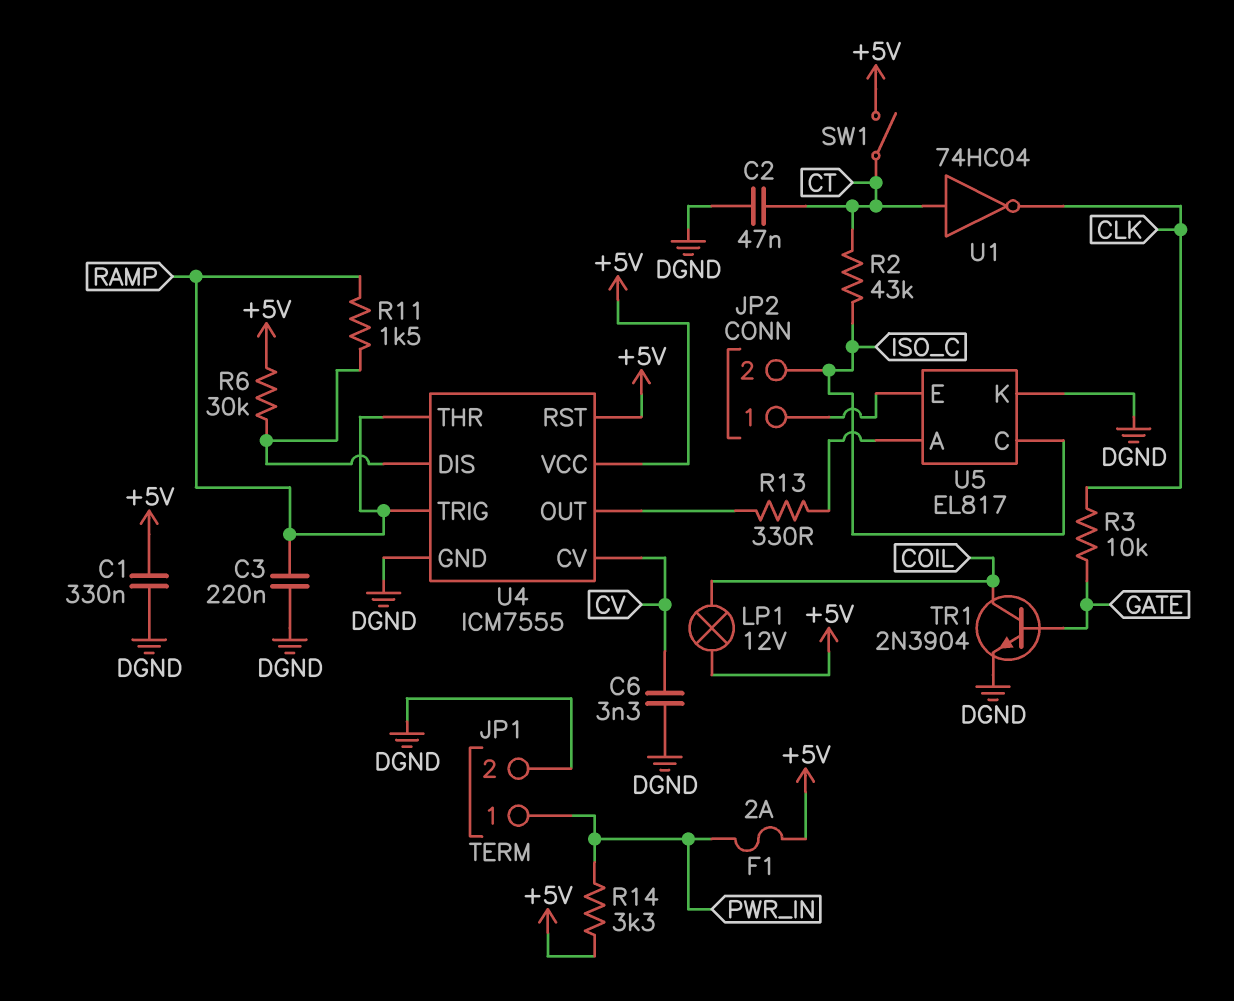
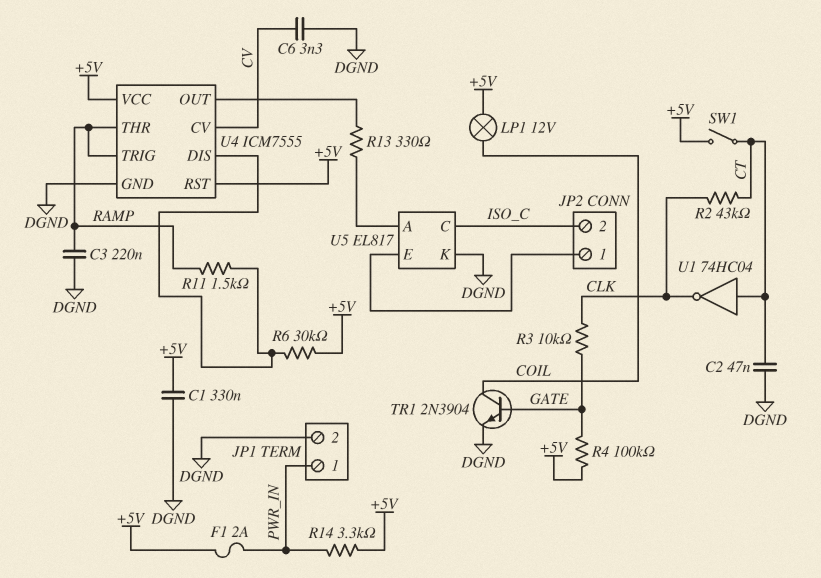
R2: 43k (CT, ISO_C) -> 43k (CLK, CT)
R4: none -> 100k (+5V, GATE)

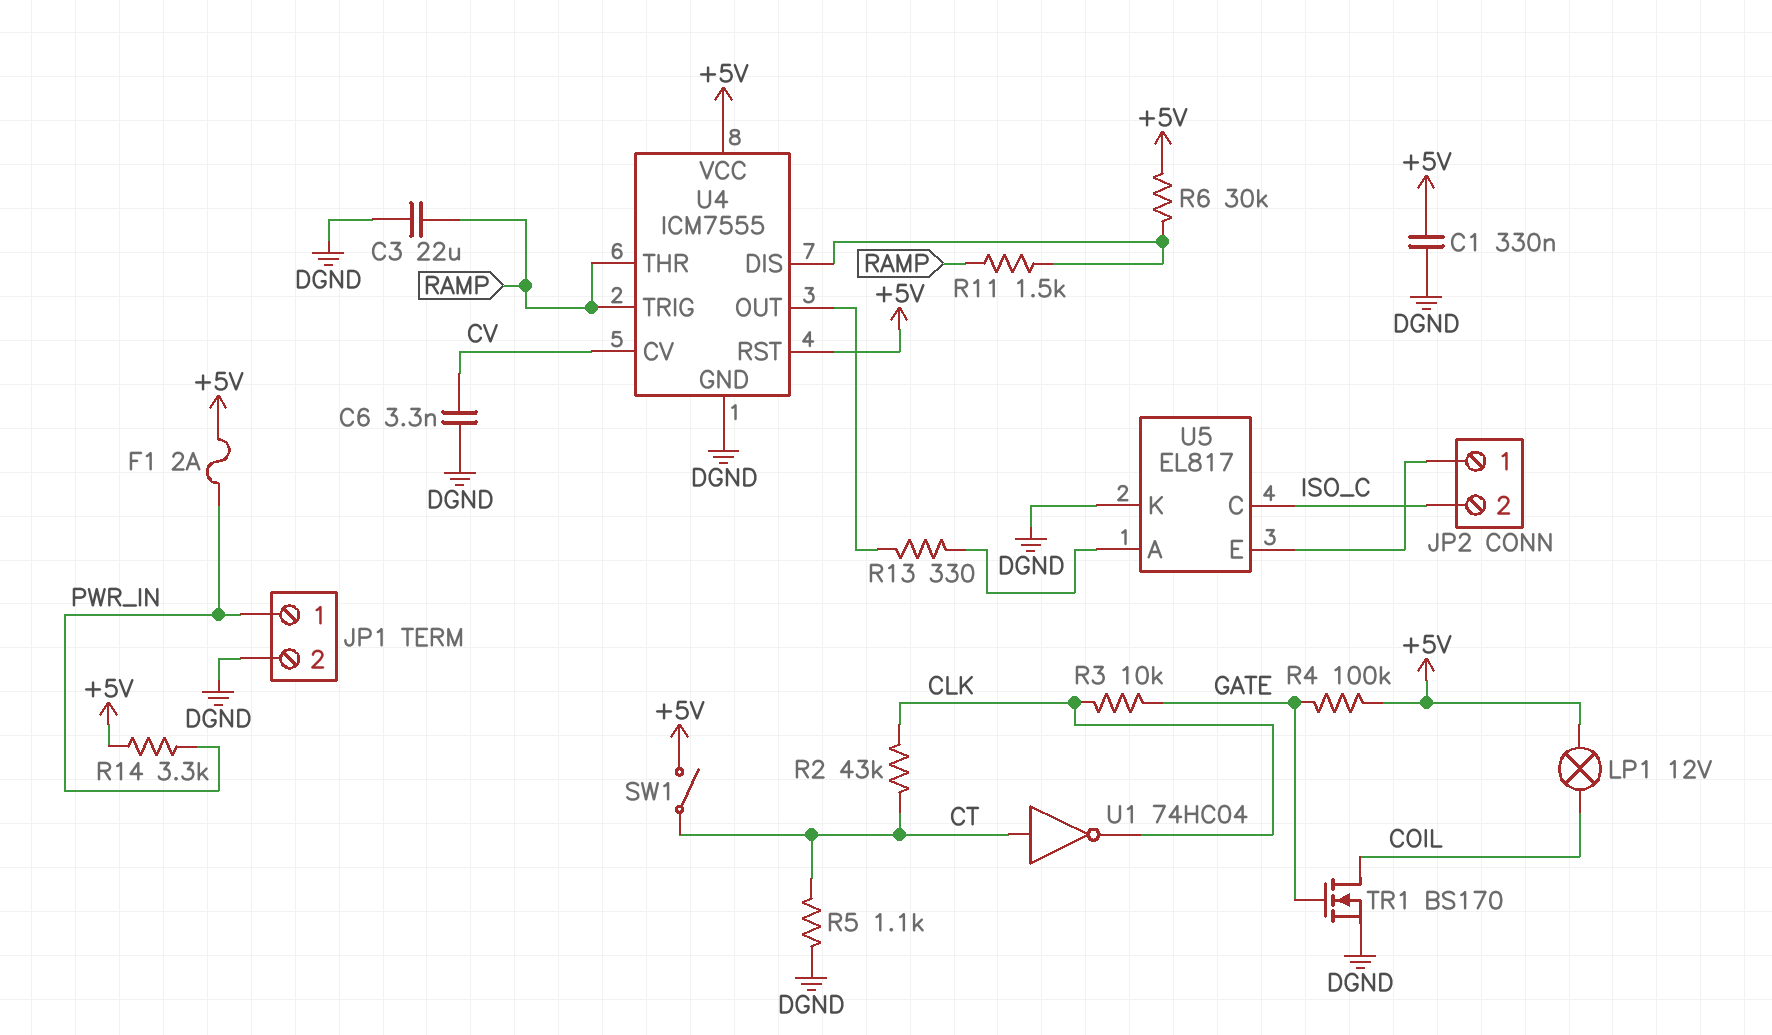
C2: 47nF (CT, DGND) -> none
C3: 220nF (DGND, RAMP) -> 22uF (DGND, RAMP)
R5: none -> 1.1k (CT, DGND)
TR1: NPN 2N3904 (B GATE, C COIL, E DGND) -> NMOS BS170 (G GATE, D COIL, S DGND)

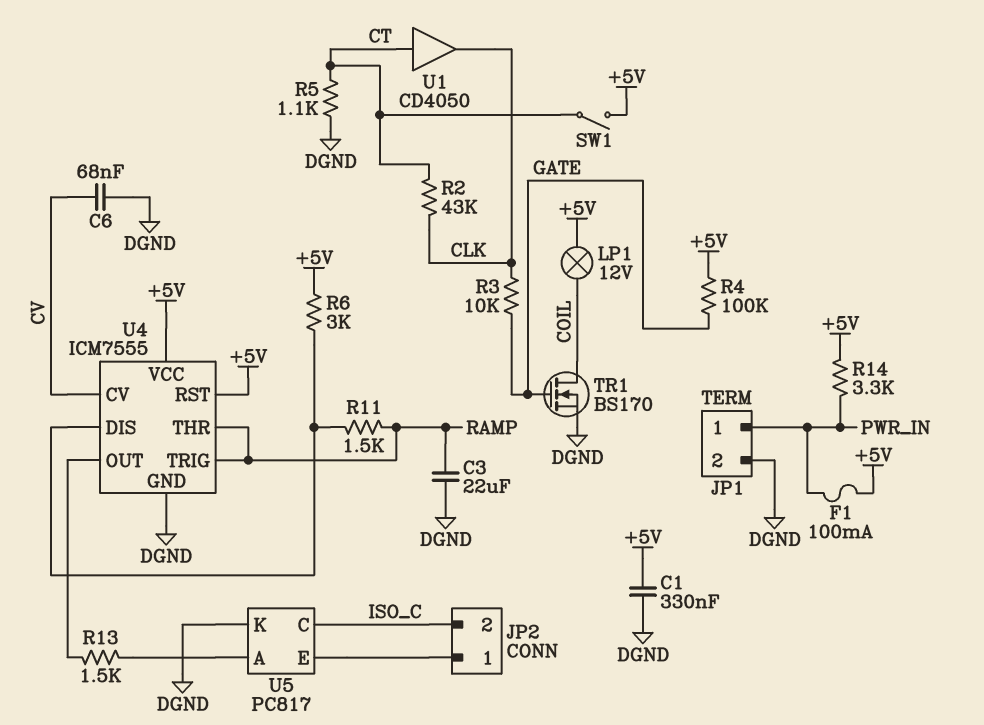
C6: 3.3nF (CV, DGND) -> 68nF (CV, DGND)
F1: 2A (+5V, PWR_IN) -> 100mA (+5V, PWR_IN)
R6: 30k (+5V, U4/DIS) -> 3k (+5V, U4/DIS)
R13: 330 (U4/OUT, U5/A) -> 1.5k (U4/OUT, U5/A)
U1: NOT 74HC04 (in CT, out CLK) -> buffer CD4050 (in CT, out CLK)
U5: EL817 -> PC817

